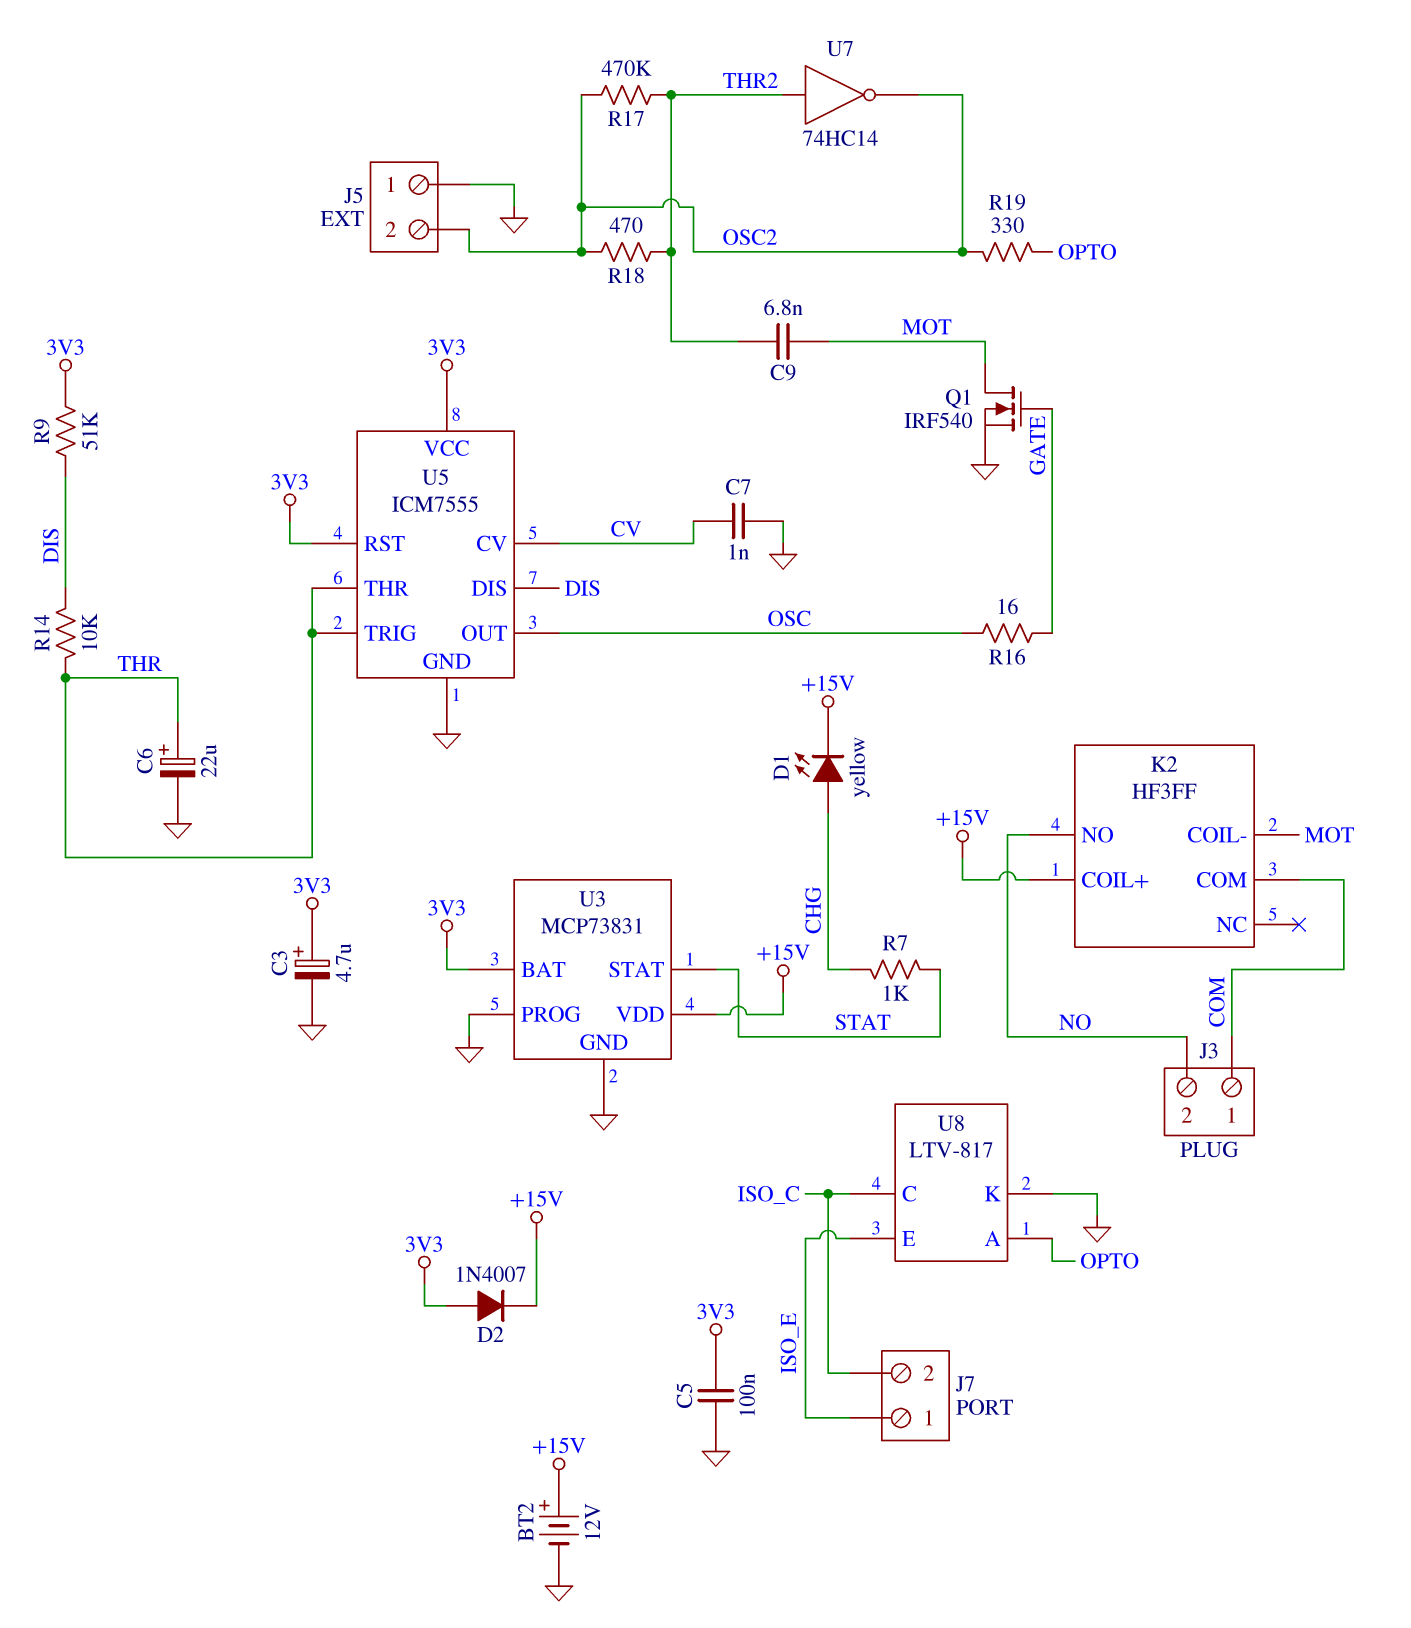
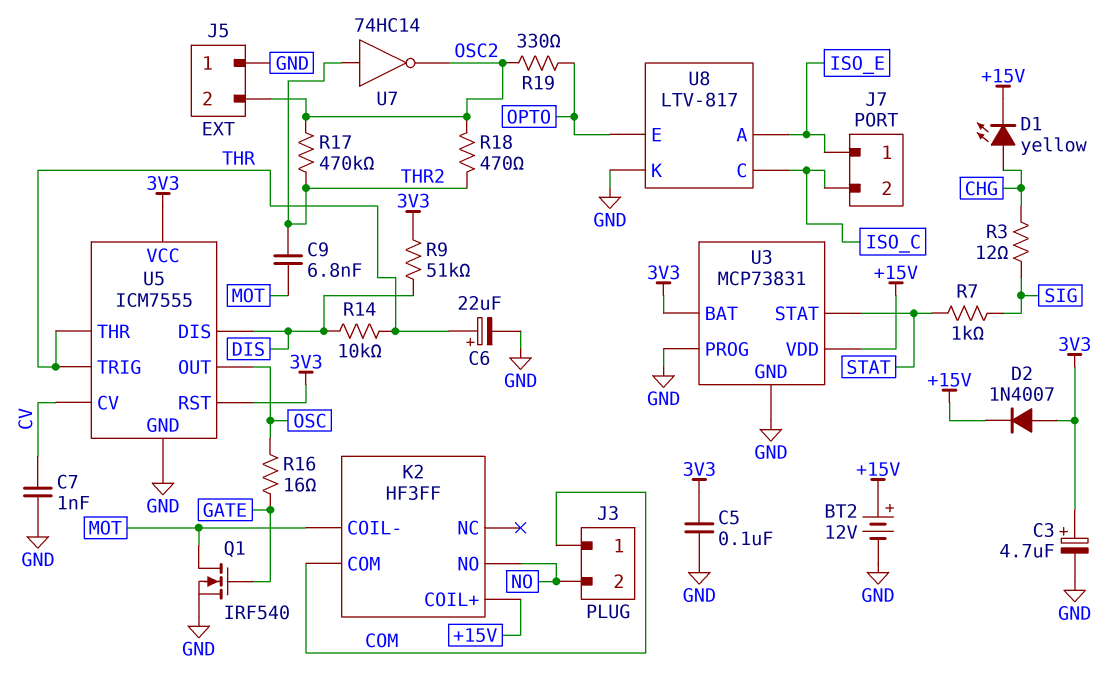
R3: none -> 12 (CHG, SIG)
R7: 1k (CHG, STAT) -> 1k (SIG, STAT)
U8 pin A: OPTO -> ISO_E
U8 pin E: ISO_E -> OPTO

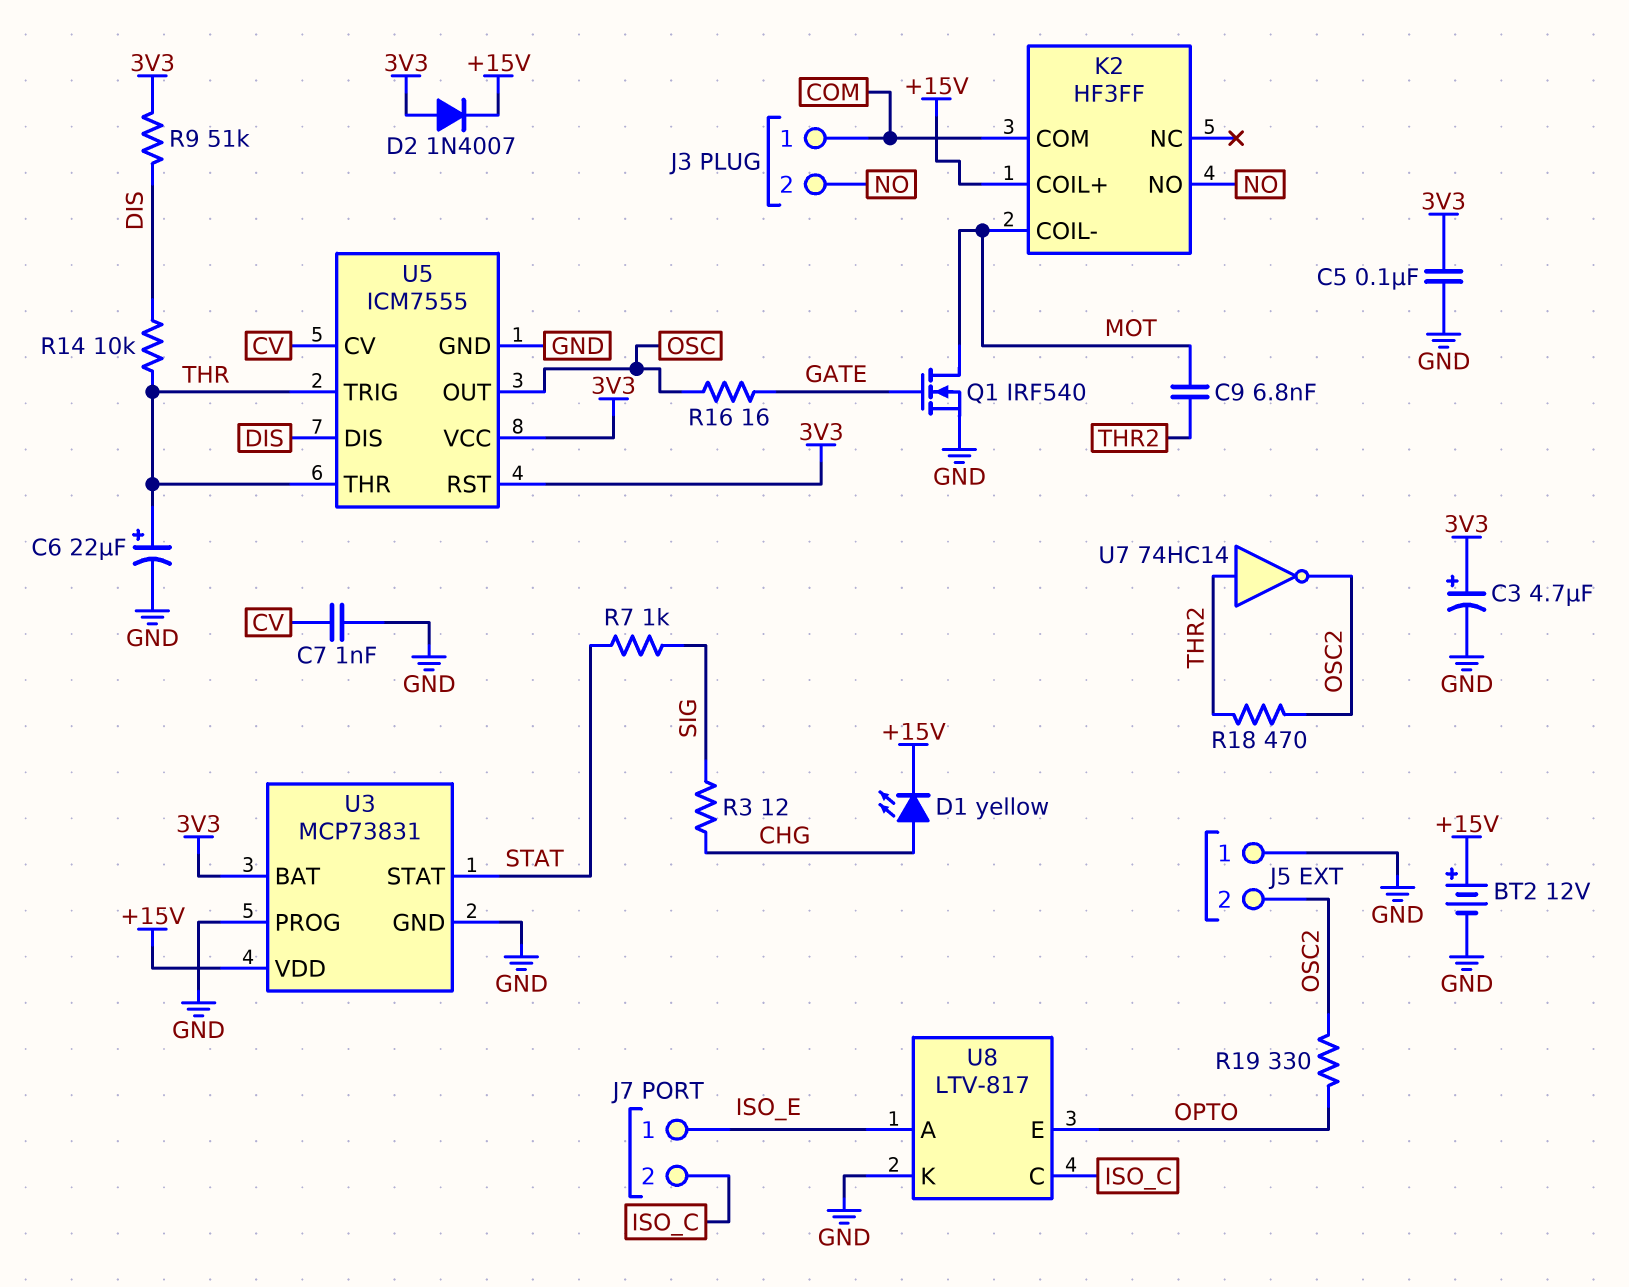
R17: 470k (OSC2, THR2) -> none

